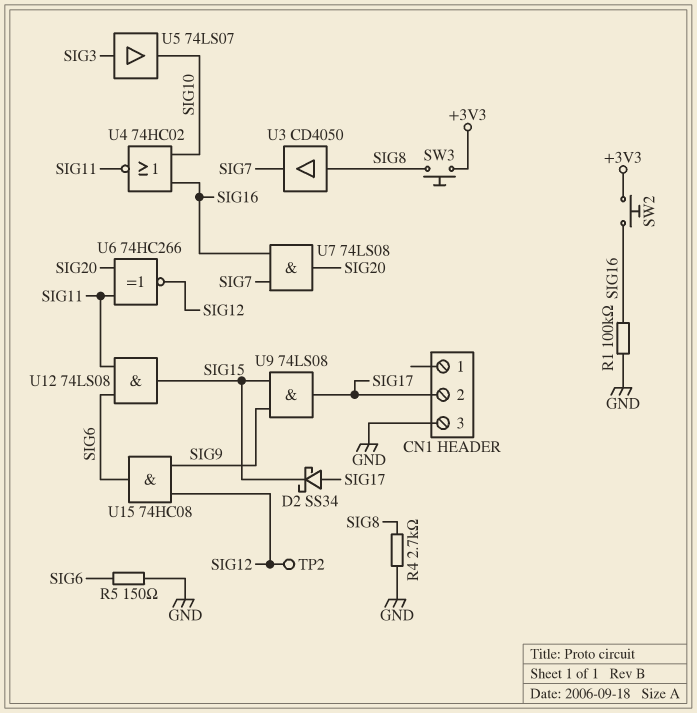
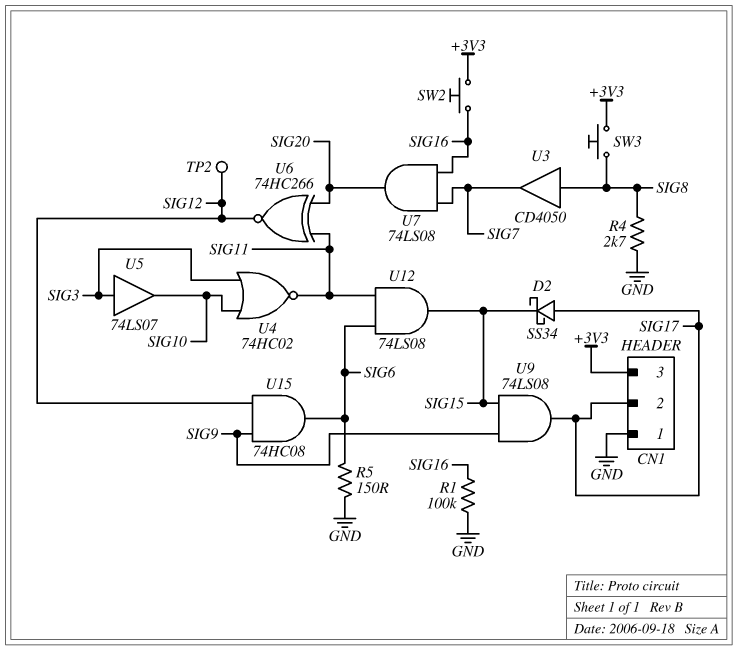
CN1 pin 1: none -> GND
CN1 pin 3: GND -> +3V3
U4: NOR 74HC02 (in SIG10, in SIG16, out SIG11) -> NOR 74HC02 (in SIG3, in SIG10, out SIG11)

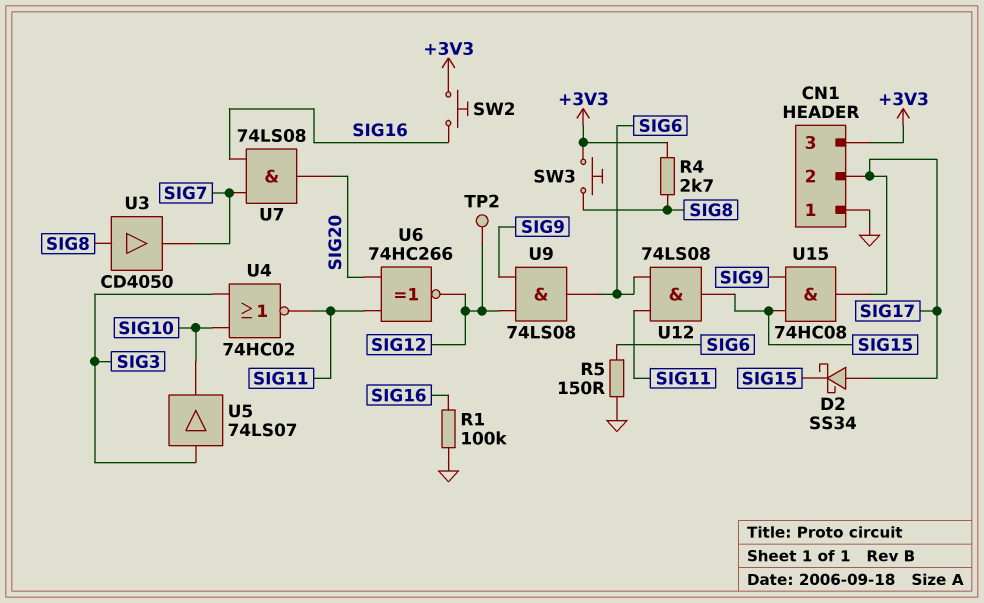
R4: 2.7k (GND, SIG8) -> 2.7k (+3V3, SIG8)
U9: AND 74LS08 (in SIG9, in SIG15, out SIG17) -> AND 74LS08 (in SIG9, in SIG12, out SIG6)
U15: AND 74HC08 (in SIG9, in SIG12, out SIG6) -> AND 74HC08 (in SIG9, in SIG15, out SIG17)

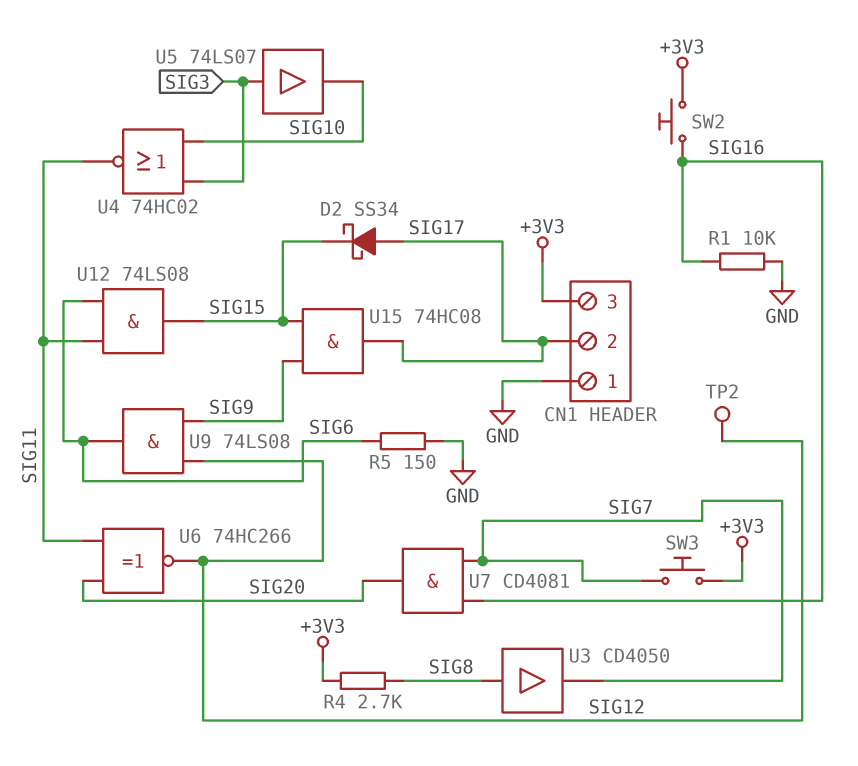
R1: 100k (GND, SIG16) -> 10k (GND, SIG16)
SW3: button (+3V3, SIG8) -> button (+3V3, SIG7)
U7: AND 74LS08 (in SIG7, in SIG16, out SIG20) -> AND CD4081 (in SIG7, in SIG16, out SIG20)

